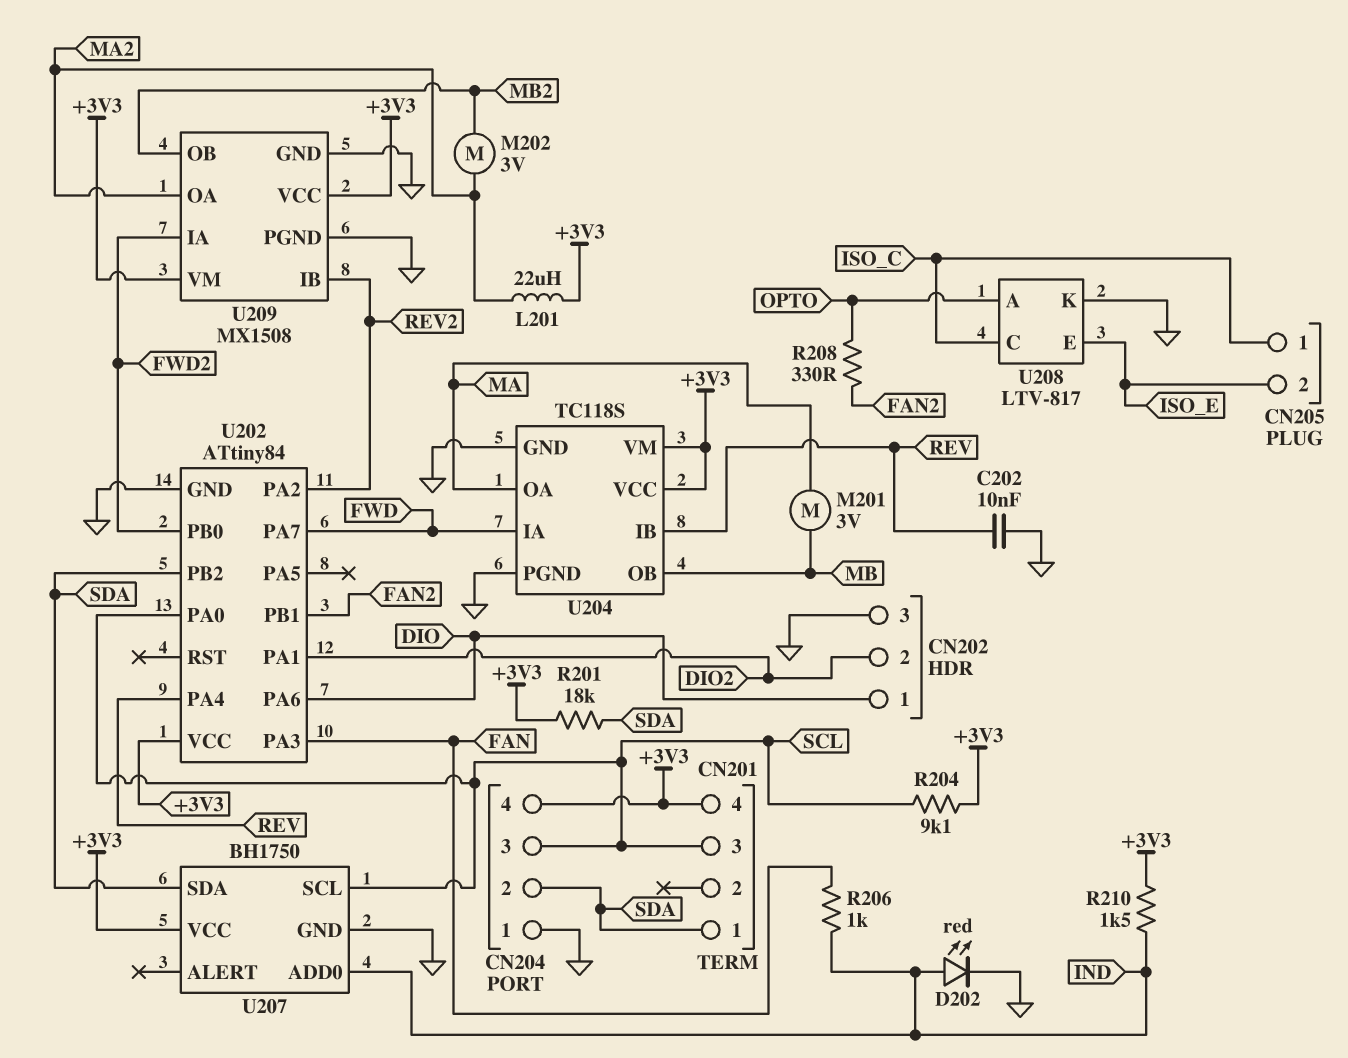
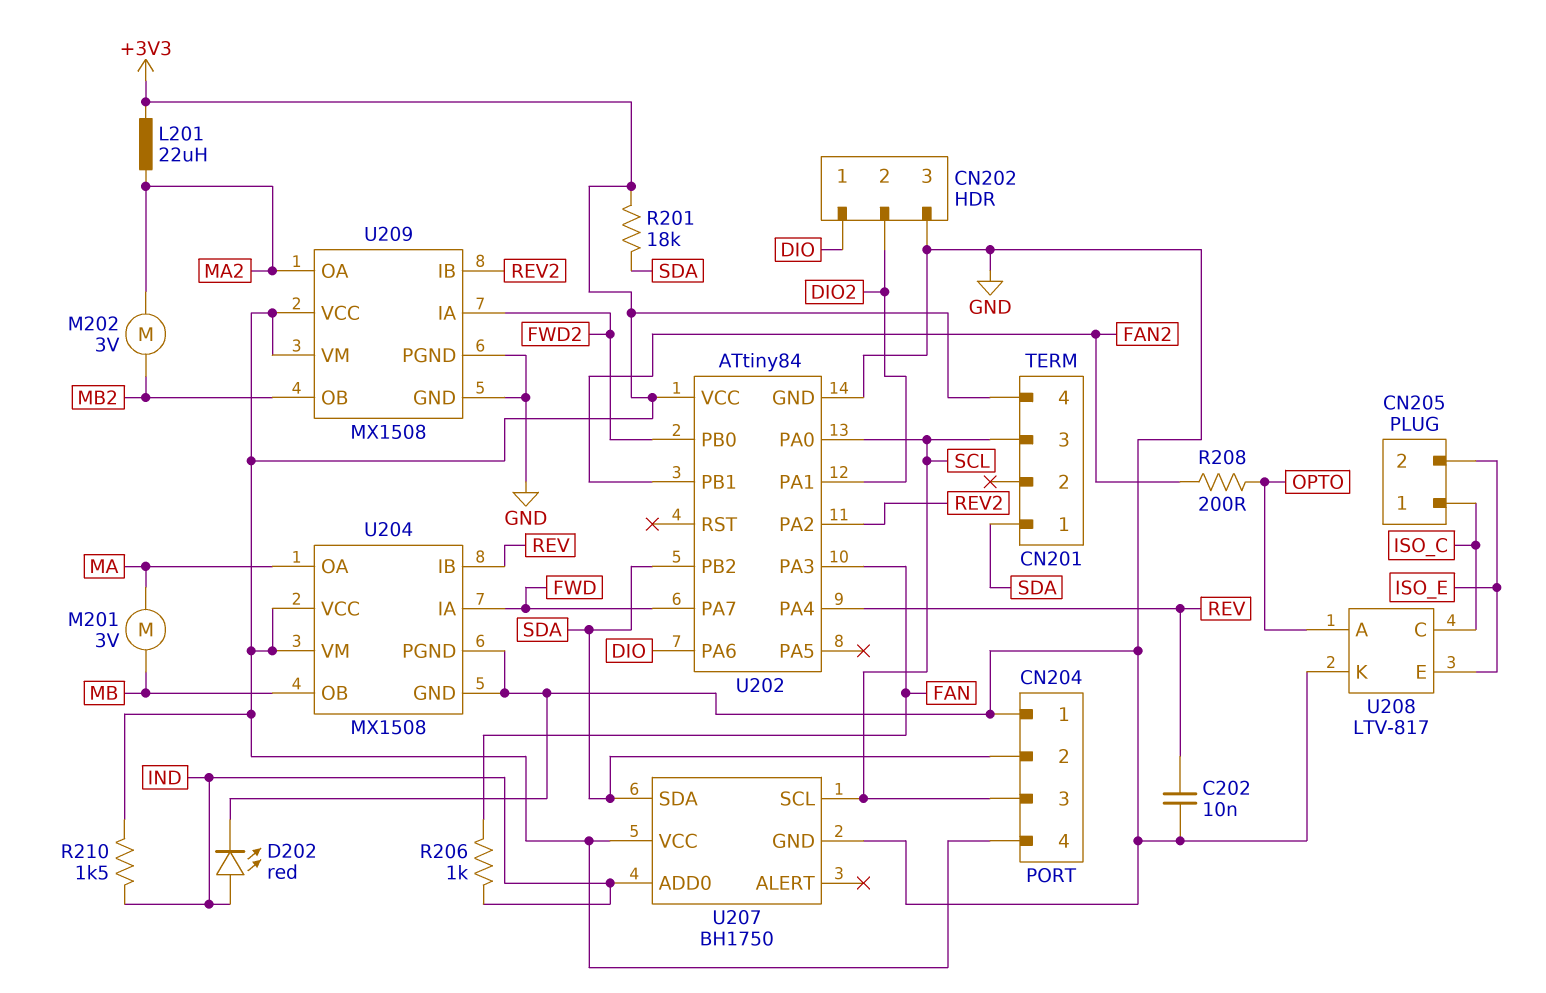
R204: 9.1k (+3V3, SCL) -> none
R208: 330 (FAN2, OPTO) -> 200 (FAN2, OPTO)
U204: TC118S -> MX1508

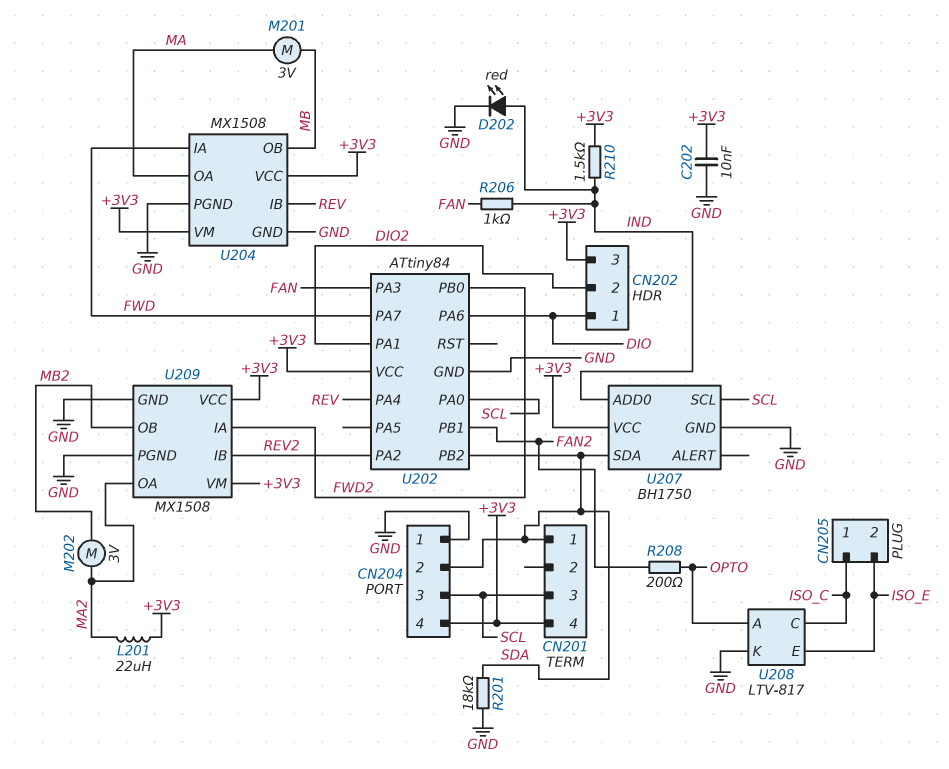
C202: 10nF (GND, REV) -> 10nF (+3V3, GND)
CN202 pin 3: GND -> +3V3
R201: 18k (+3V3, SDA) -> 18k (GND, SDA)

